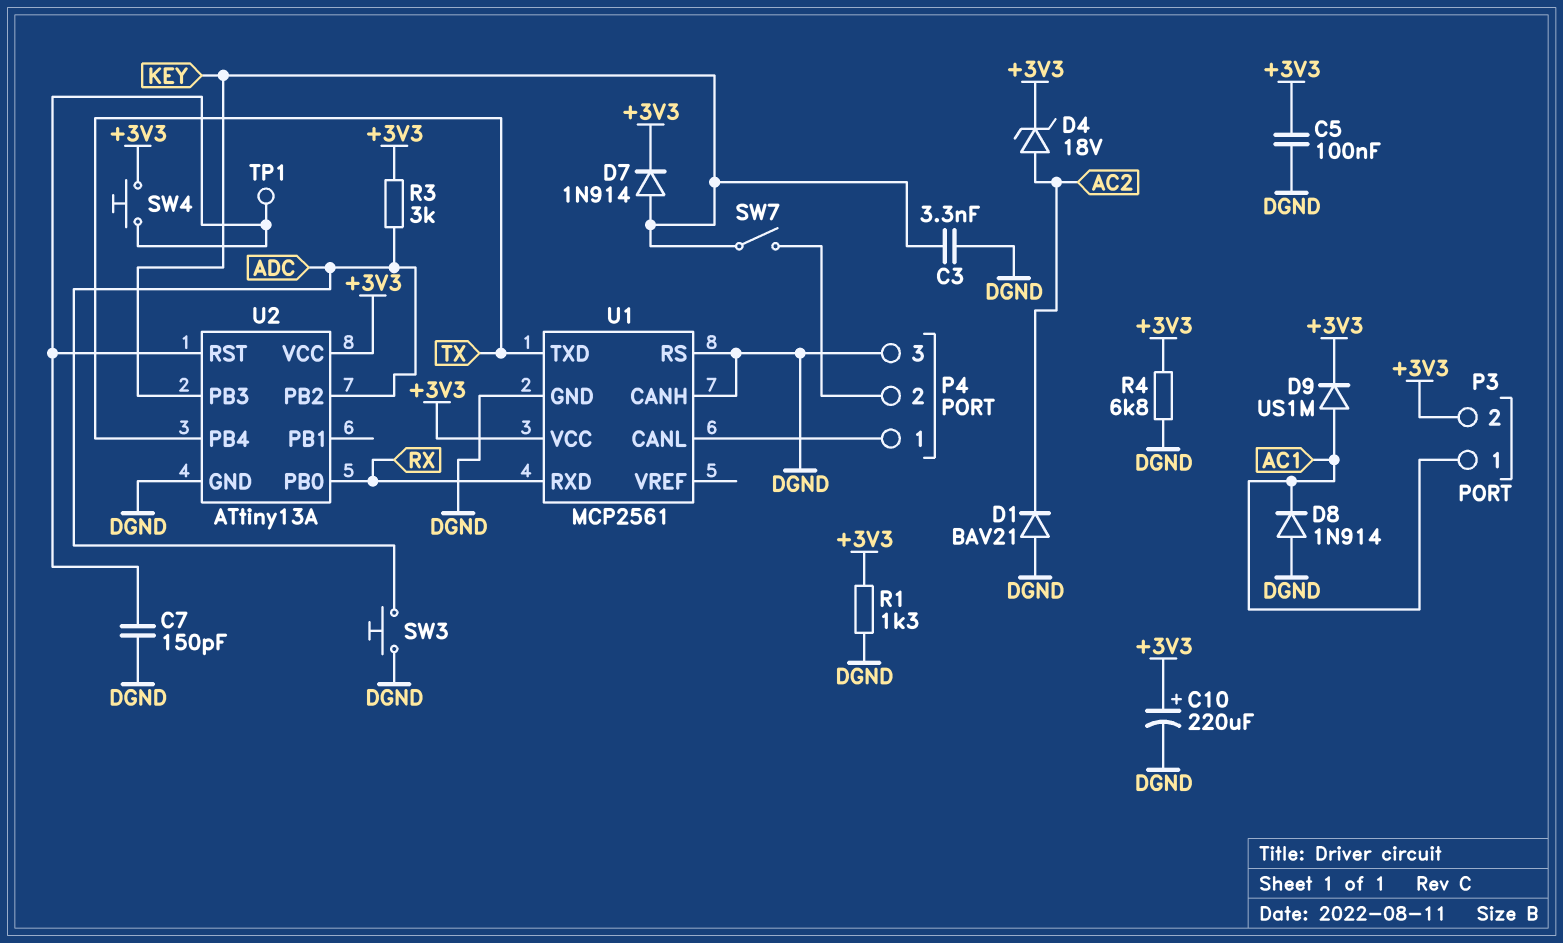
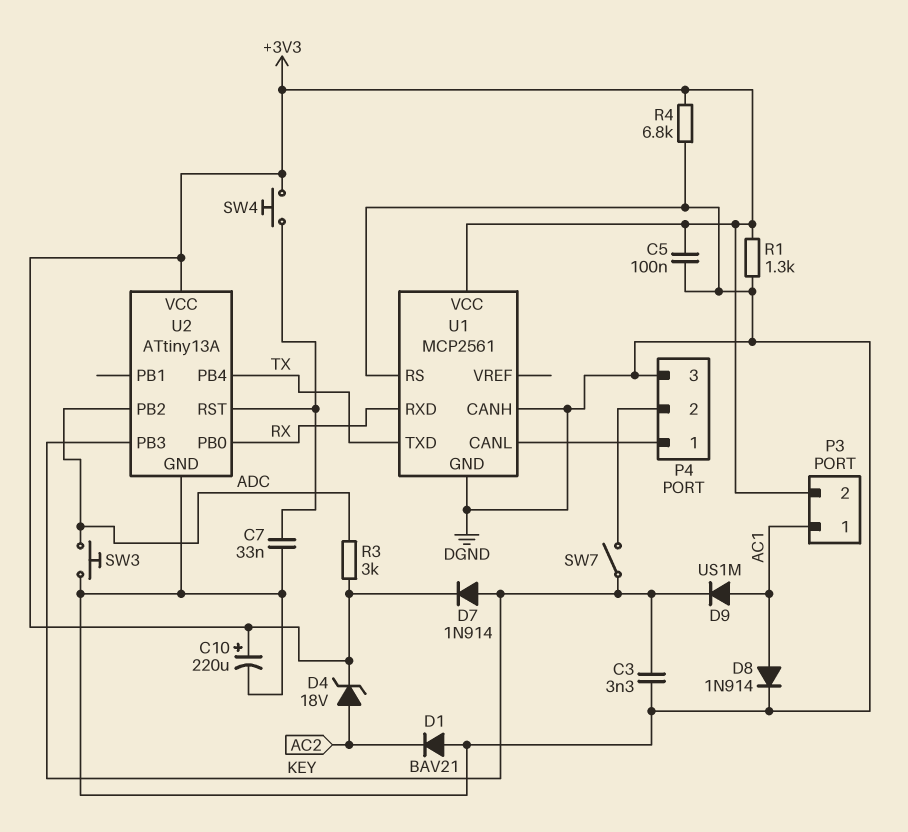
C7: 150pF (DGND, U2/RST) -> 33nF (DGND, U2/RST)
D8: diode 1N914 (A DGND, K AC1) -> diode 1N914 (A AC1, K DGND)
D9: diode US1M (A AC1, K +3V3) -> diode US1M (A AC1, K KEY)
TP1: test point (U2/RST) -> none

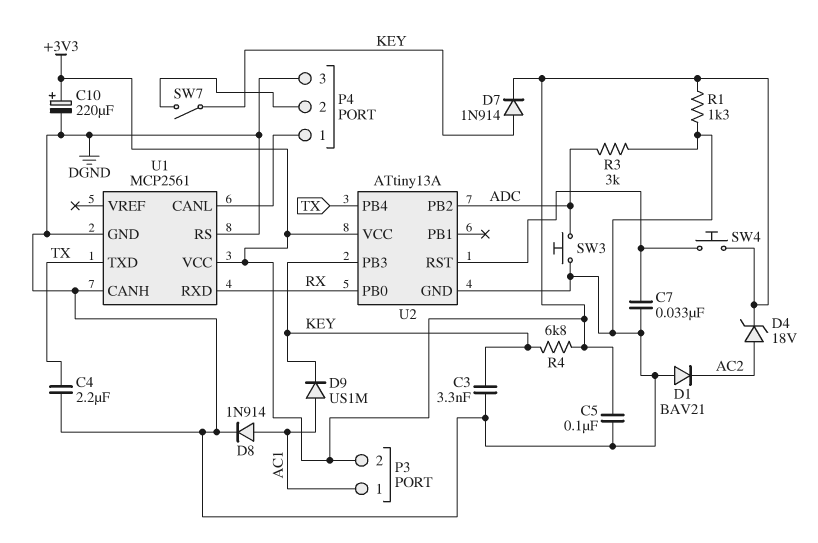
C4: none -> 2.2uF (DGND, TX)
R3: 3k (+3V3, ADC) -> 3k (ADC, DGND)
R4: 6.8k (+3V3, DGND) -> 6.8k (+3V3, KEY)

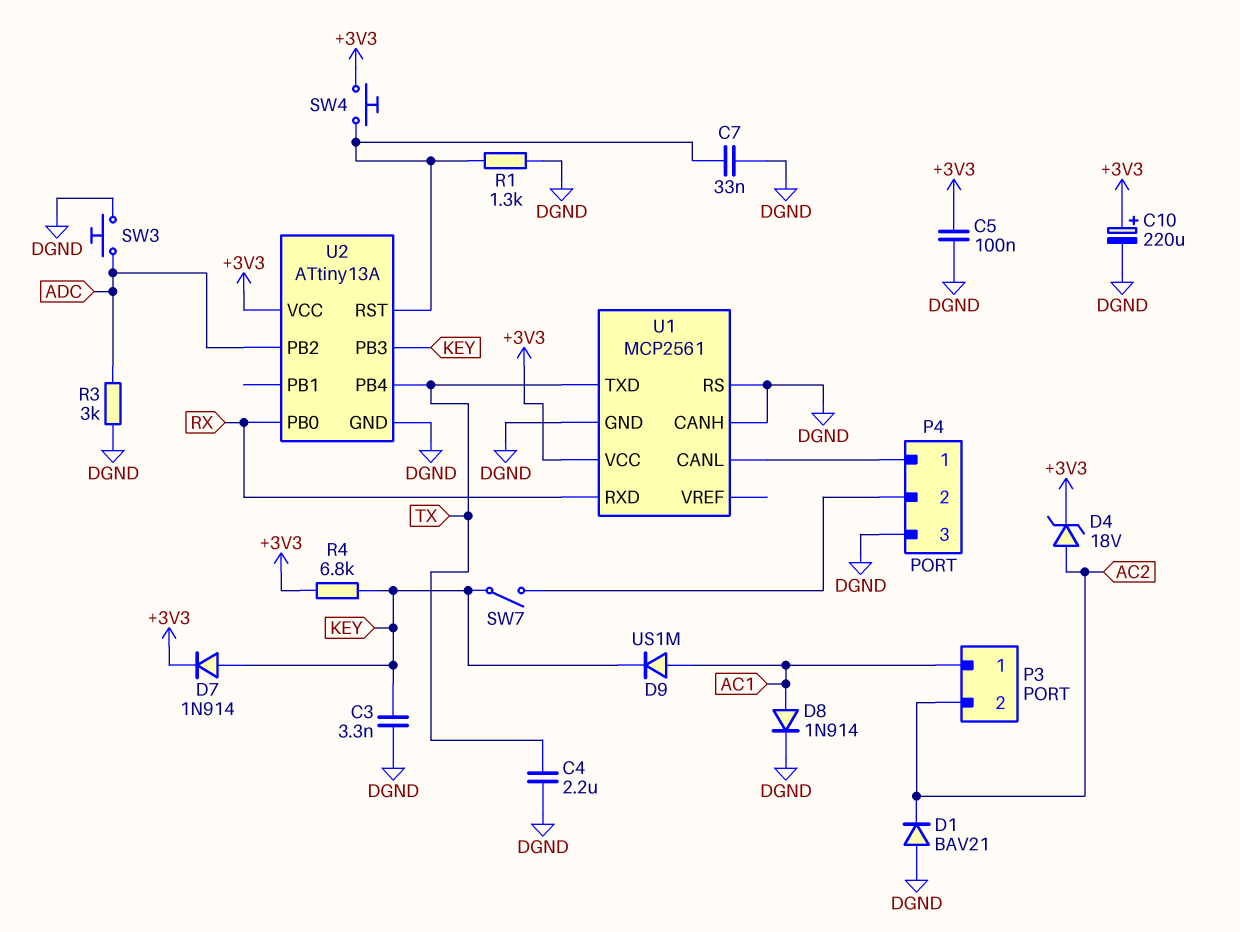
P3 pin 2: +3V3 -> AC2
R1: 1.3k (+3V3, DGND) -> 1.3k (DGND, U2/RST)

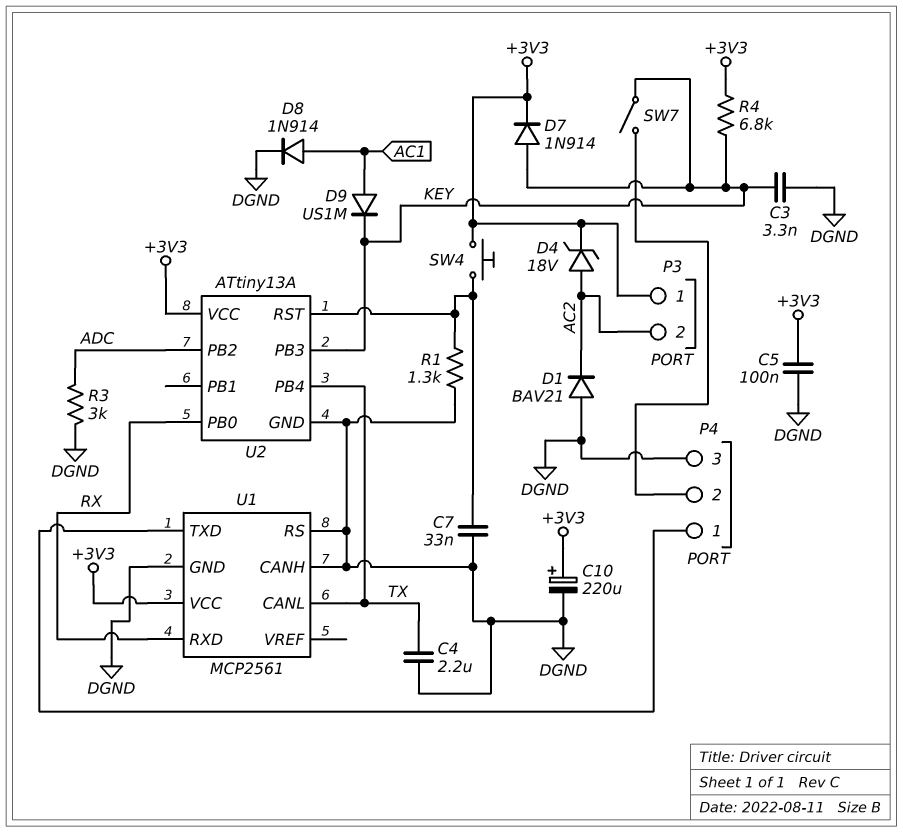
P3 pin 1: AC1 -> +3V3
SW3: button (ADC, DGND) -> none
U1 pin CANL: P4/1 -> TX
U1 pin TXD: TX -> P4/1

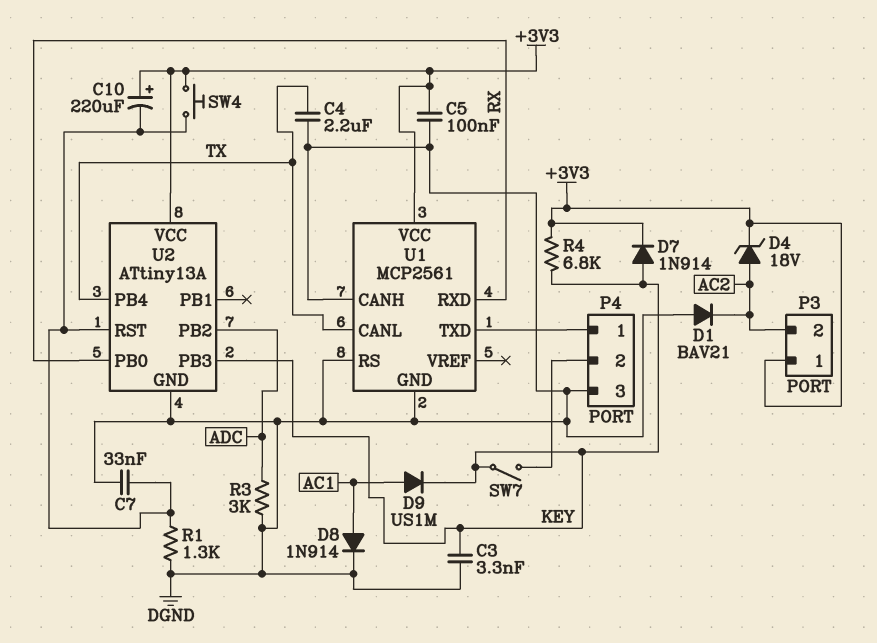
C10: 220uF (plus +3V3, minus DGND) -> 220uF (plus +3V3, minus U2/RST)

